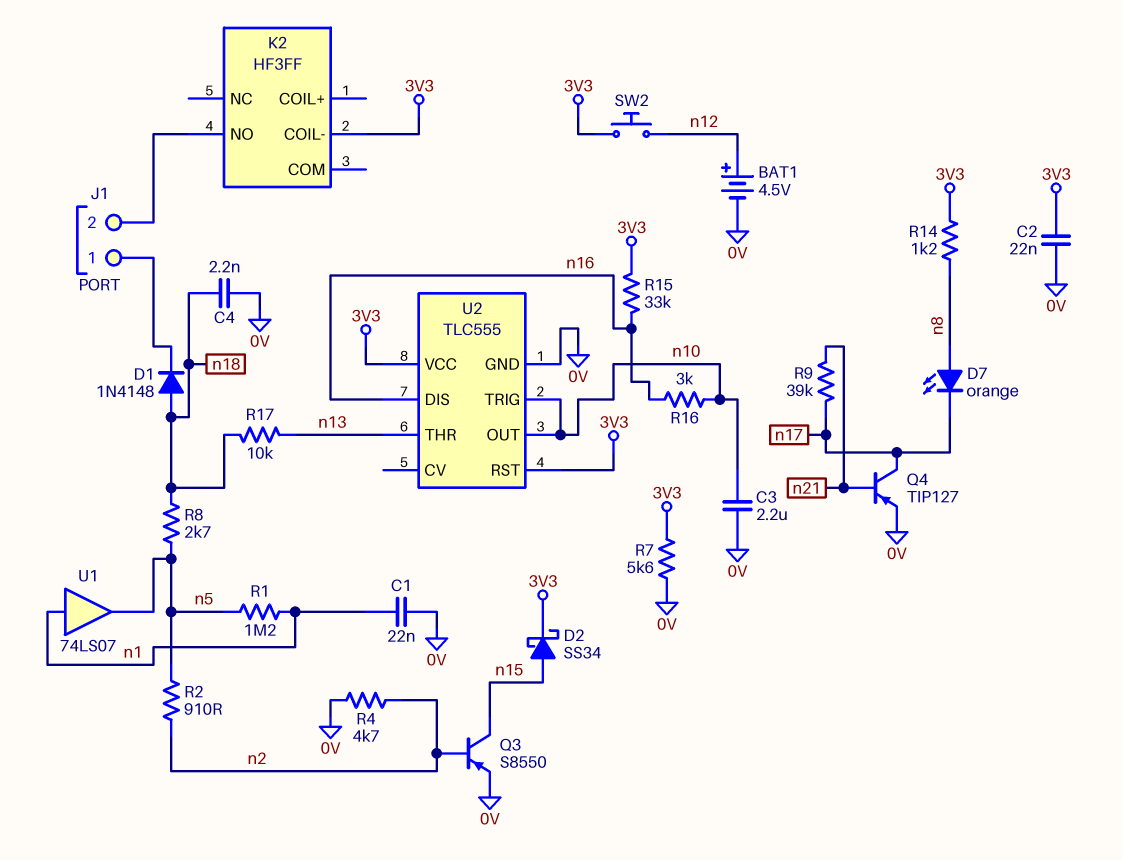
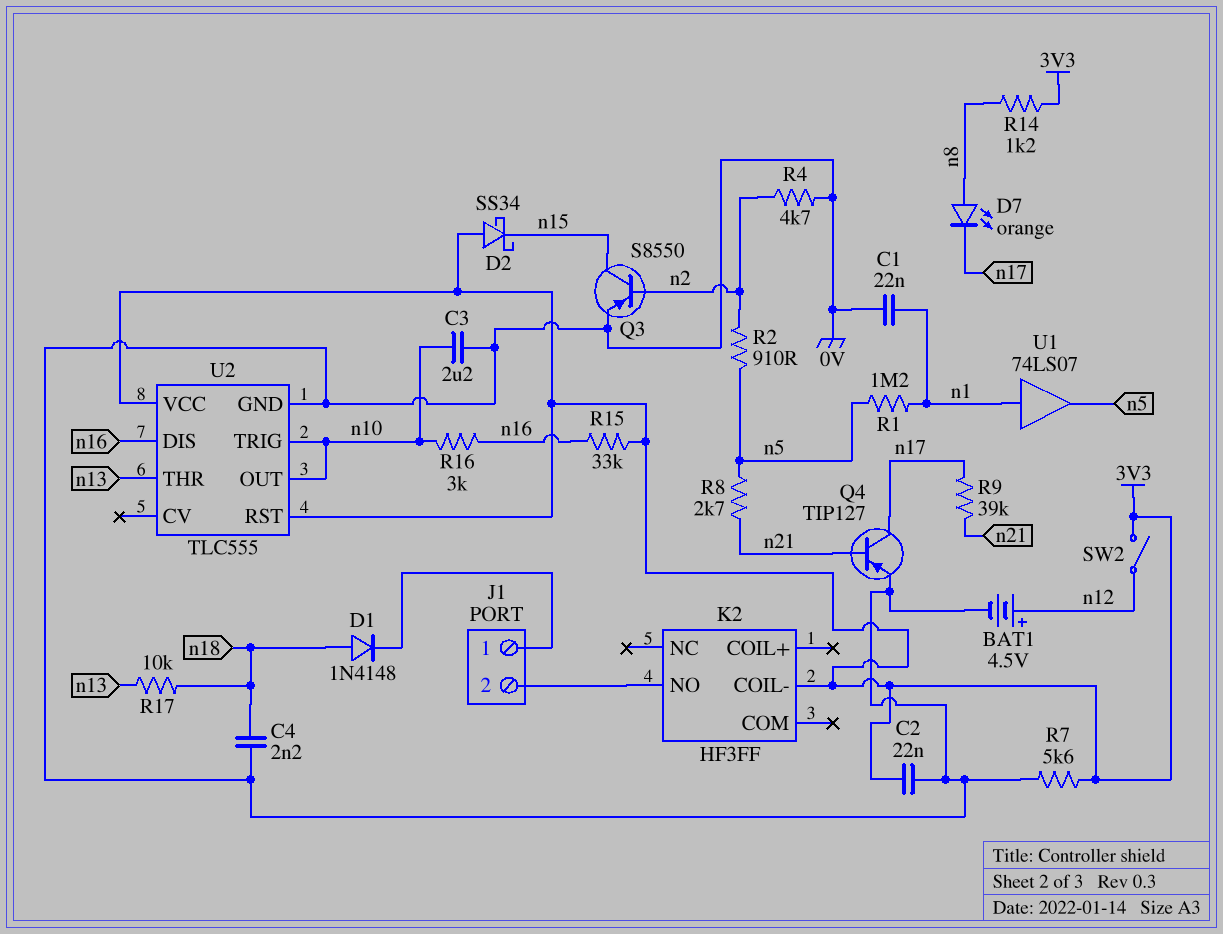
D2: schottky SS34 (A n15, K 3V3) -> schottky SS34 (A 3V3, K n15)
R8: 2.7k (n5, n18) -> 2.7k (n5, n21)
SW2: button (3V3, n12) -> switch (3V3, n12)

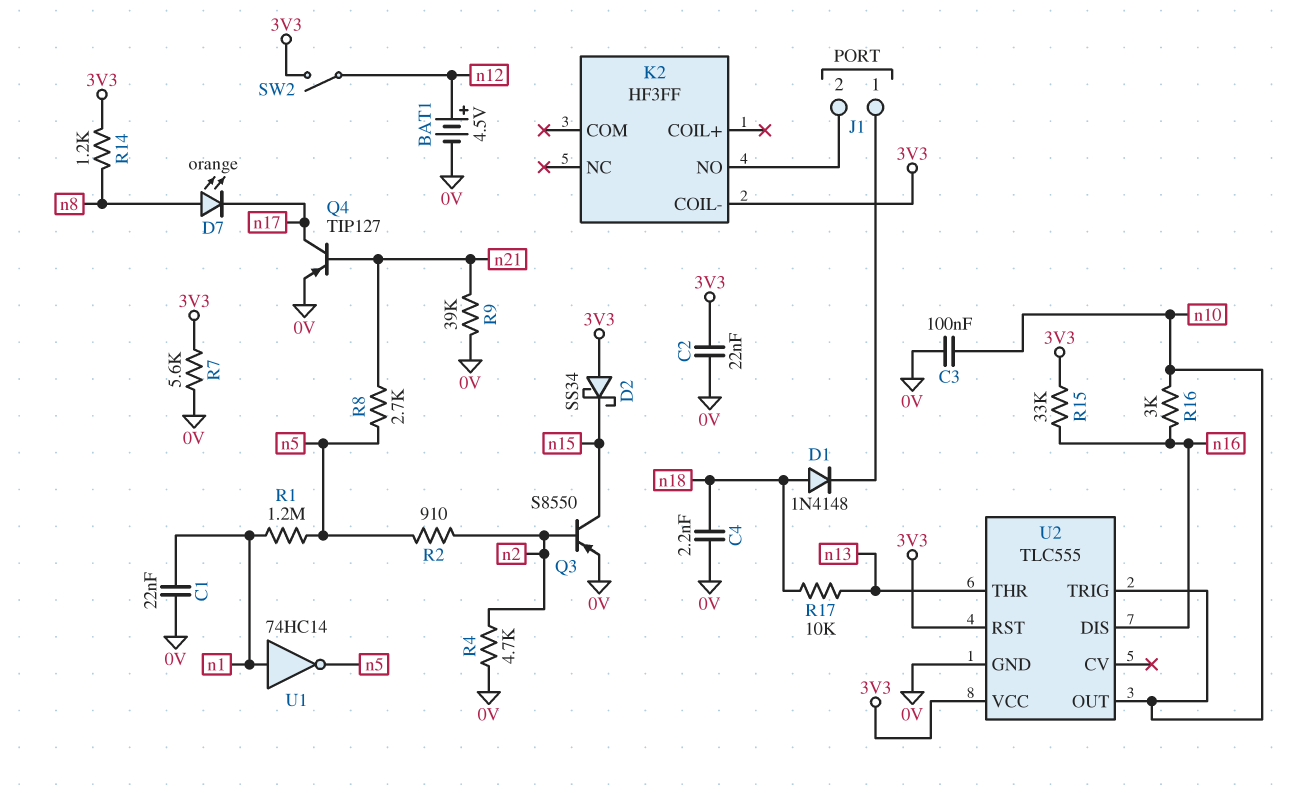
C3: 2.2uF (0V, n10) -> 100nF (0V, n10)
R9: 39k (n17, n21) -> 39k (0V, n21)
U1: buffer 74LS07 (in n1, out n5) -> NOT 74HC14 (in n1, out n5)

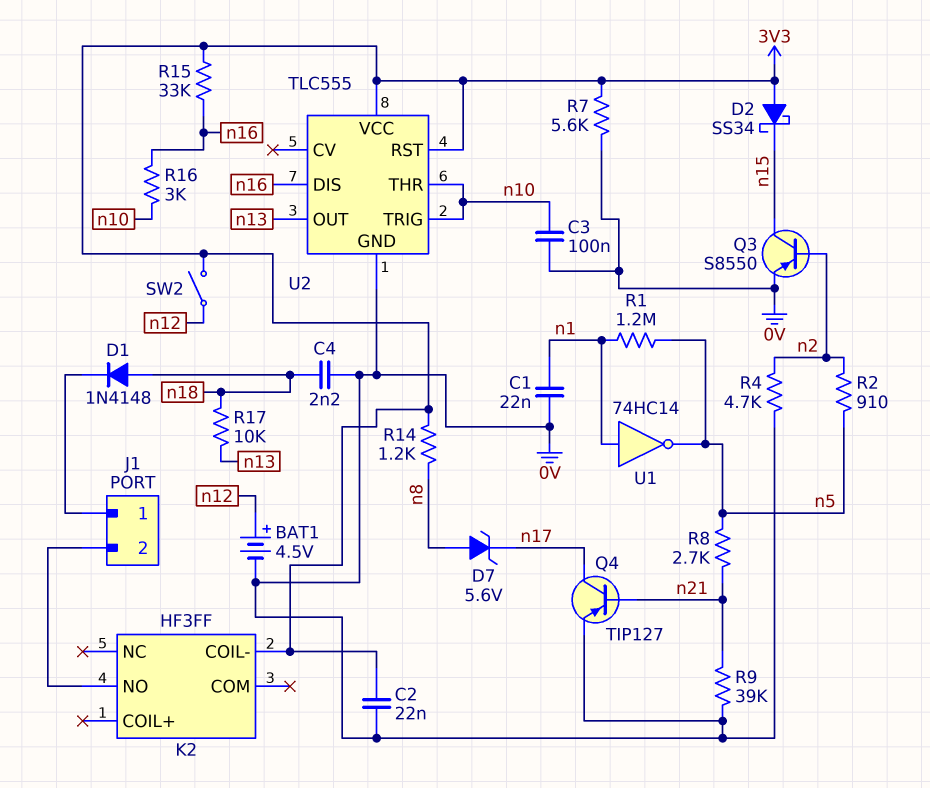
D7: LED orange (A n8, K n17) -> zener 5.6V (A n8, K n17)
U2 pin OUT: n10 -> n13
U2 pin THR: n13 -> n10

